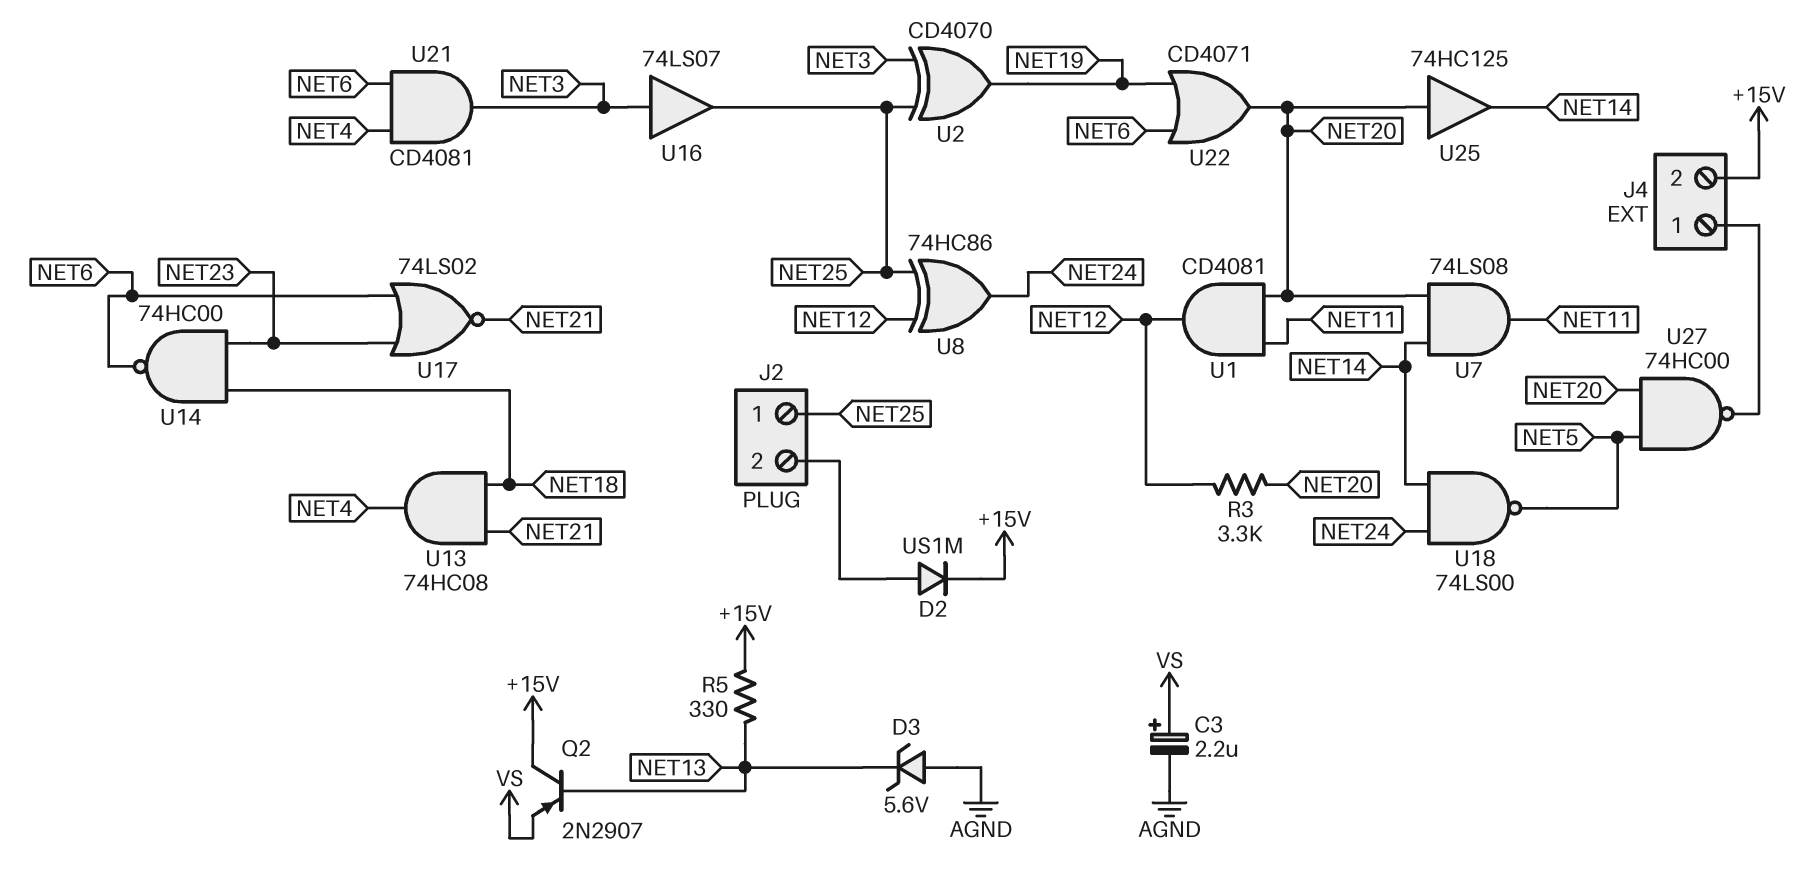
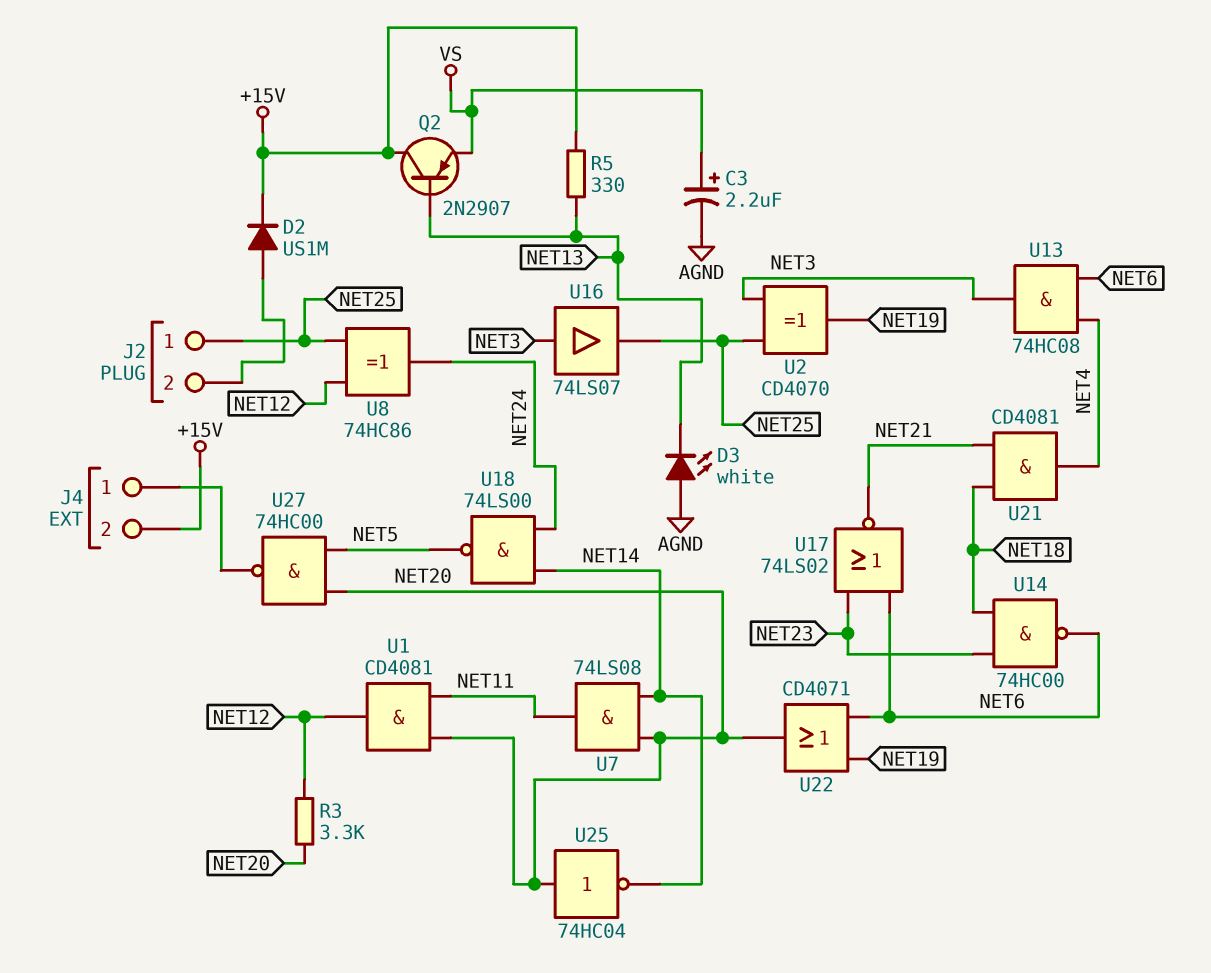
D3: zener 5.6V (A AGND, K NET13) -> LED white (A AGND, K NET13)
U13: AND 74HC08 (in NET18, in NET21, out NET4) -> AND 74HC08 (in NET4, in NET6, out NET3)
U21: AND CD4081 (in NET4, in NET6, out NET3) -> AND CD4081 (in NET18, in NET21, out NET4)
U25: buffer 74HC125 (in NET20, out NET14) -> NOT 74HC04 (in NET20, out NET14)

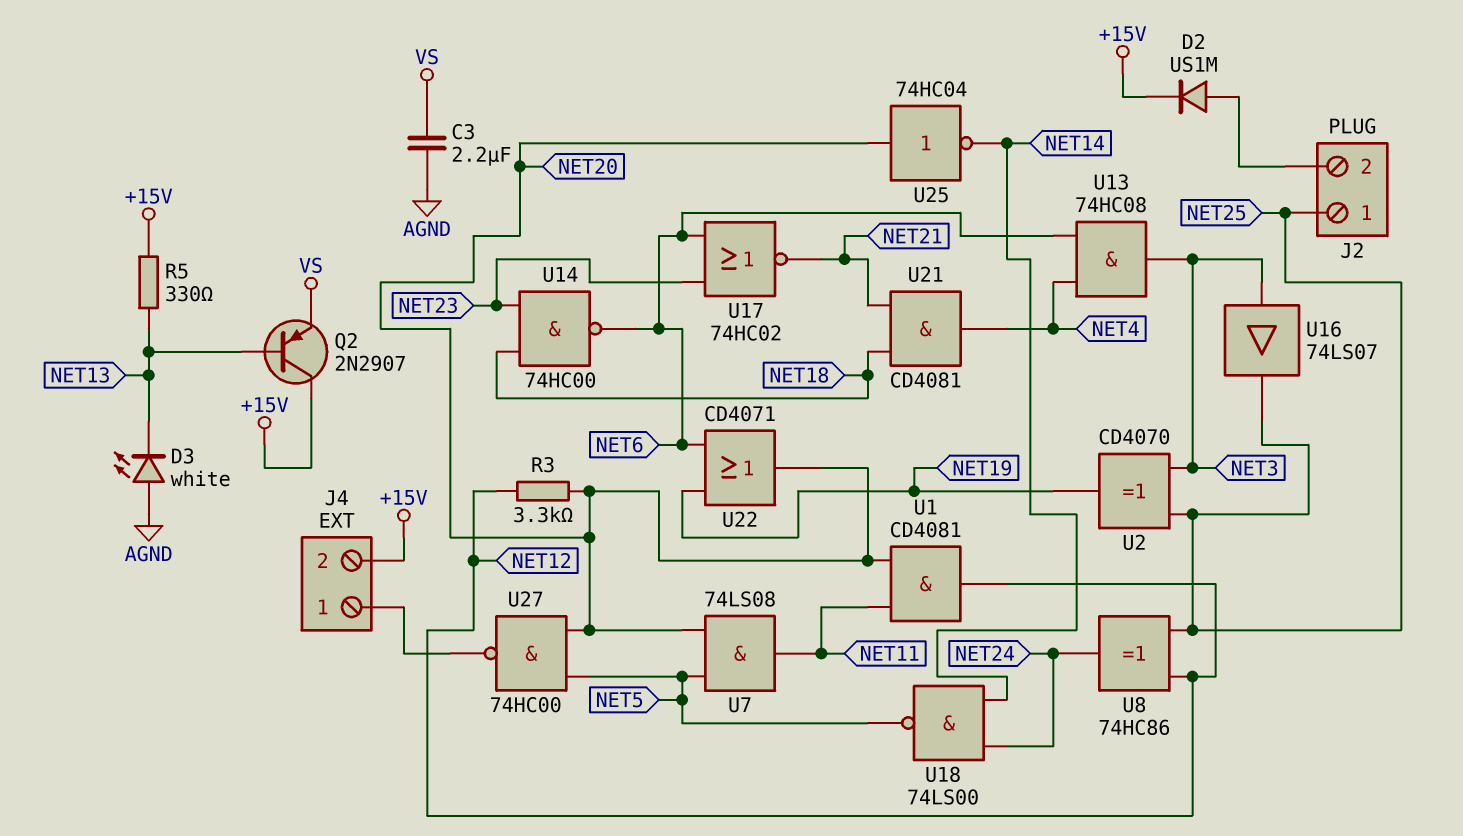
C3: 2.2uF (plus VS, minus AGND) -> 2.2uF (AGND, VS)
U7: AND 74LS08 (in NET14, in NET20, out NET11) -> AND 74LS08 (in NET5, in NET20, out NET11)
U17: NOR 74LS02 (in NET6, in NET23, out NET21) -> NOR 74HC02 (in NET6, in NET23, out NET21)

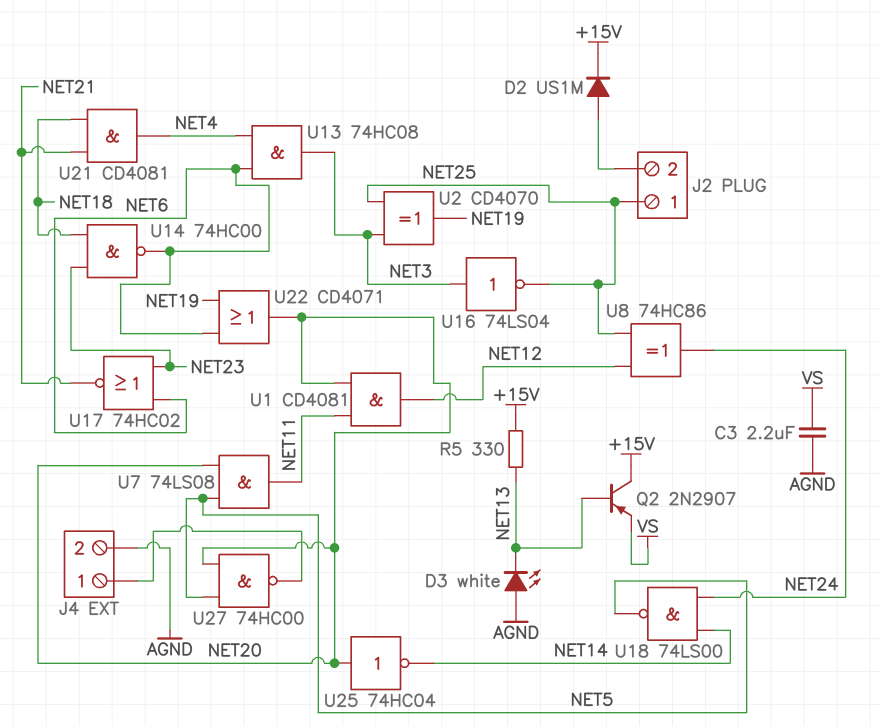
J4 pin 2: +15V -> AGND
R3: 3.3k (NET12, NET20) -> none
U16: buffer 74LS07 (in NET3, out NET25) -> NOT 74LS04 (in NET3, out NET25)

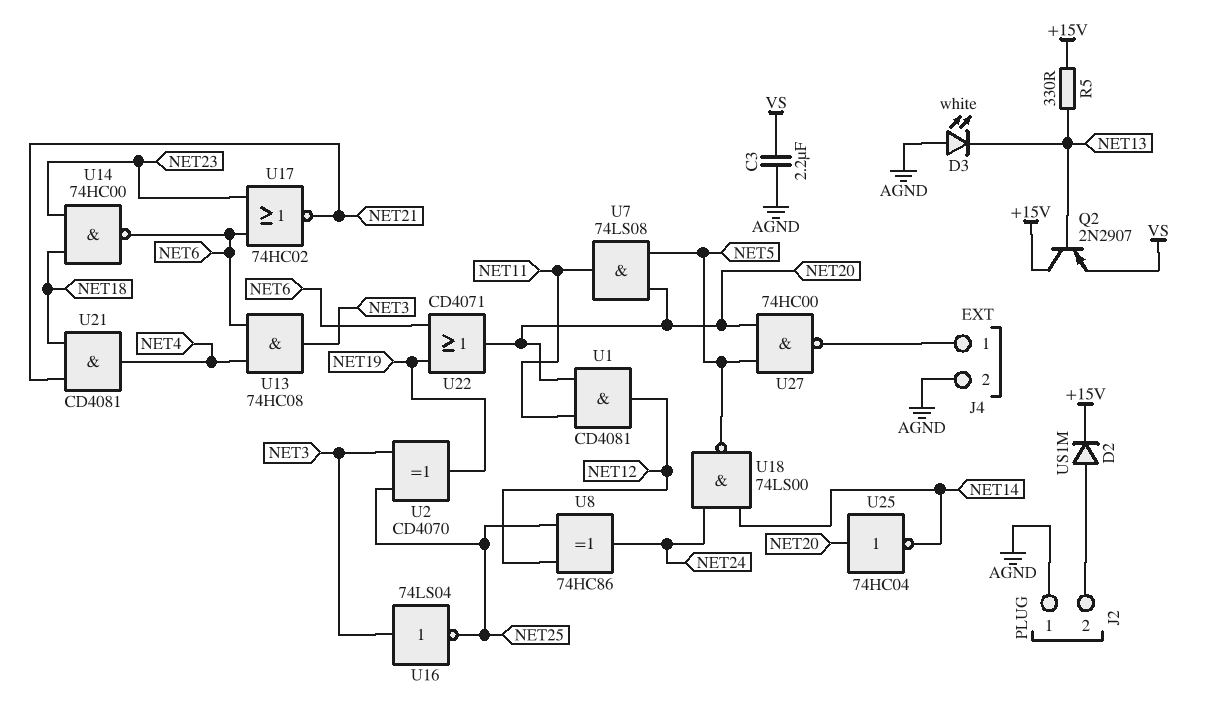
J2 pin 1: NET25 -> AGND

